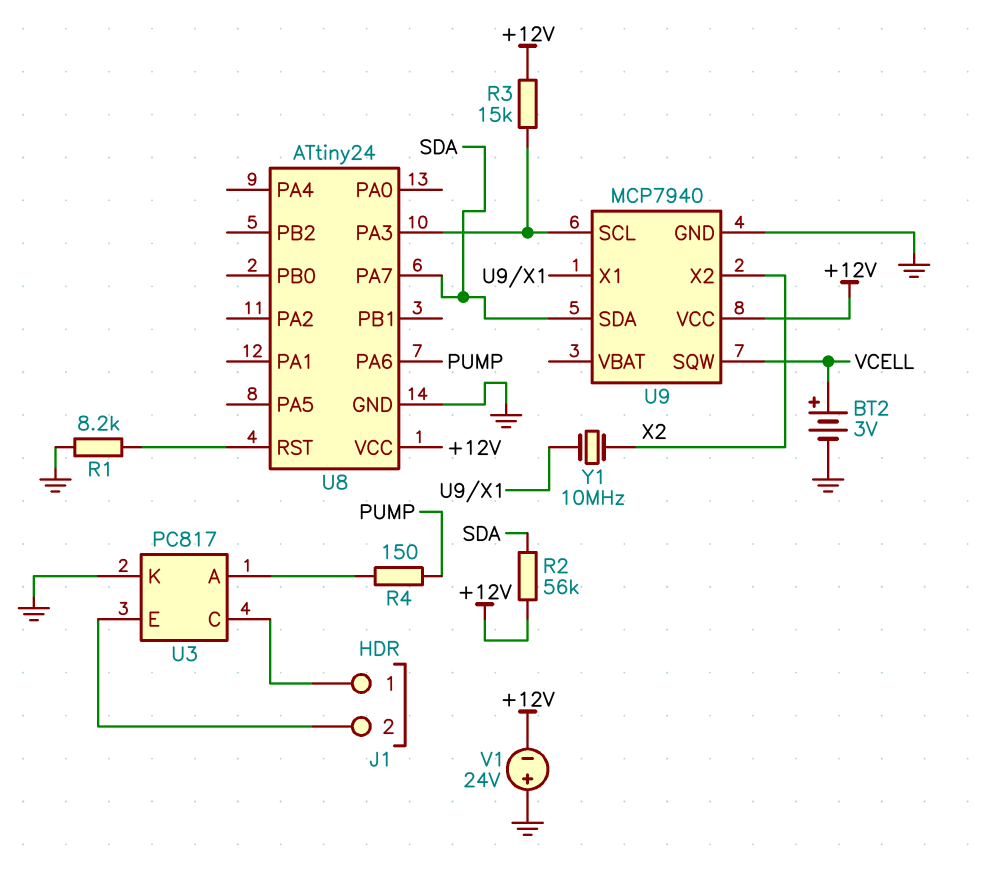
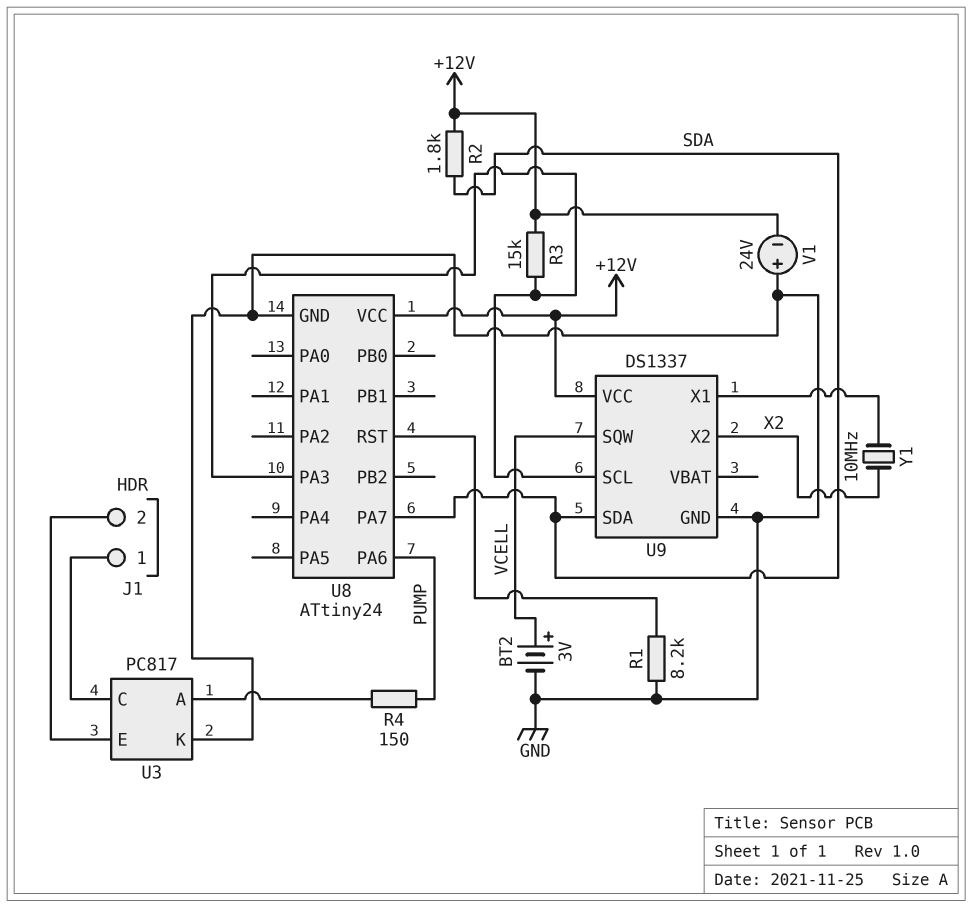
R2: 56k (+12V, SDA) -> 1.8k (+12V, SDA)
U9: MCP7940 -> DS1337

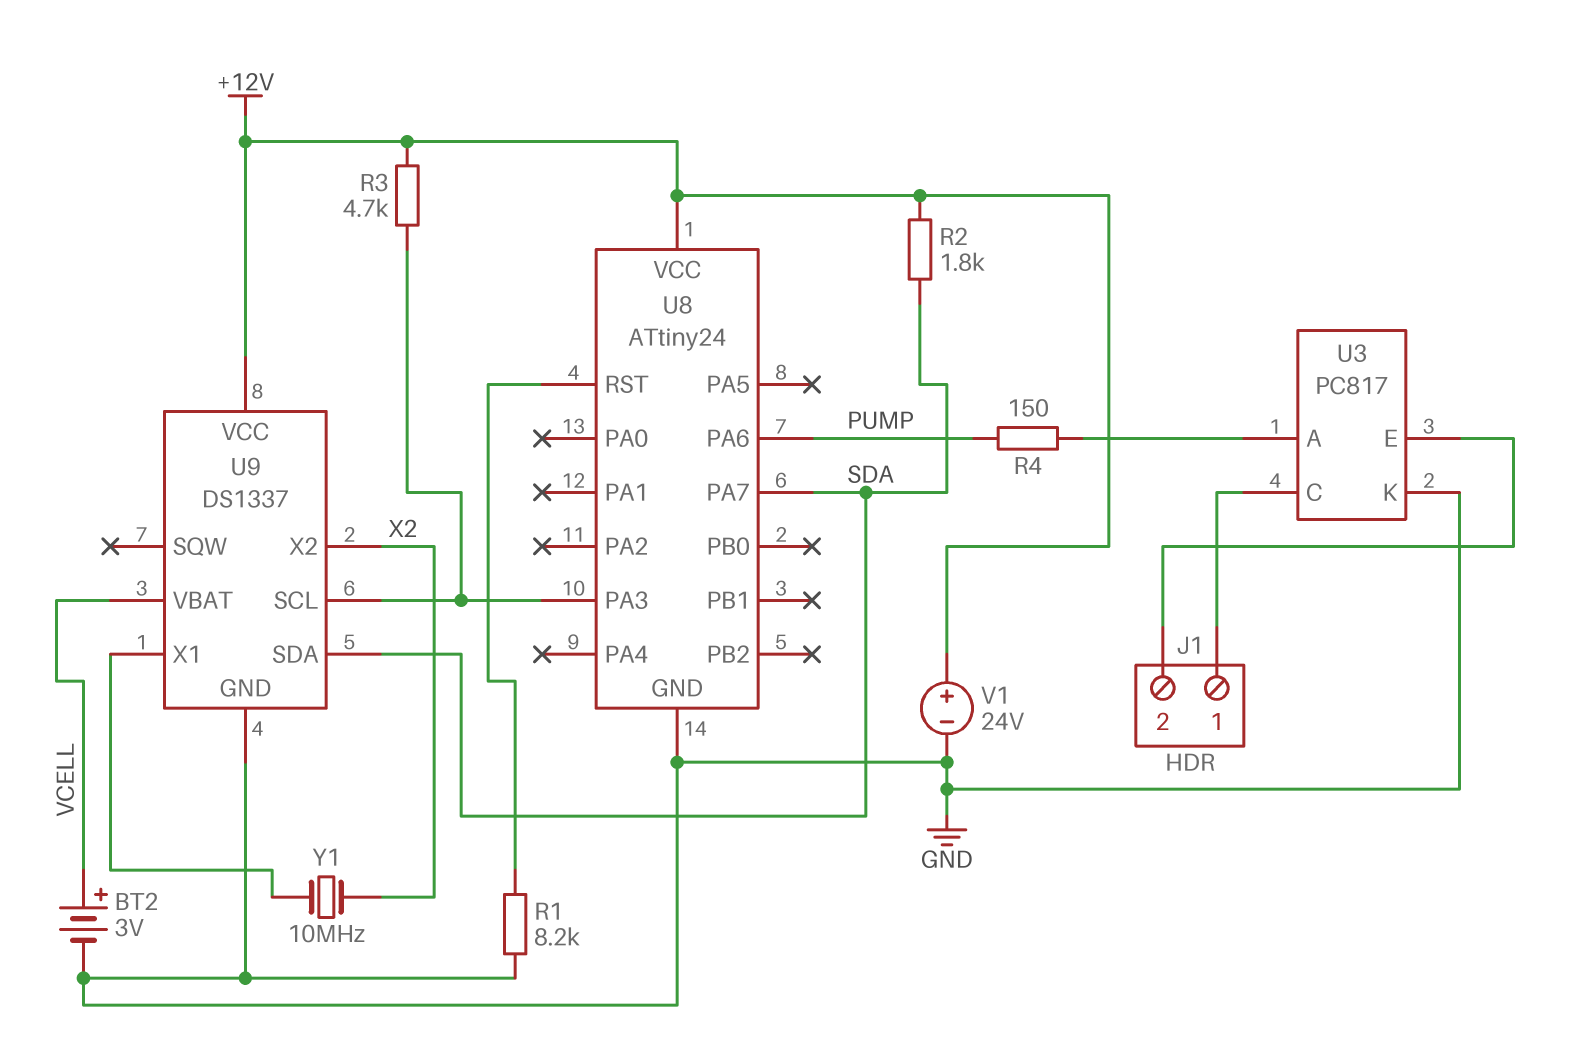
R3: 15k (+12V, U8/PA3) -> 4.7k (+12V, U8/PA3)
U9 pin SQW: VCELL -> none
U9 pin VBAT: none -> VCELL
V1: 24V (plus GND, minus +12V) -> 24V (plus +12V, minus GND)

